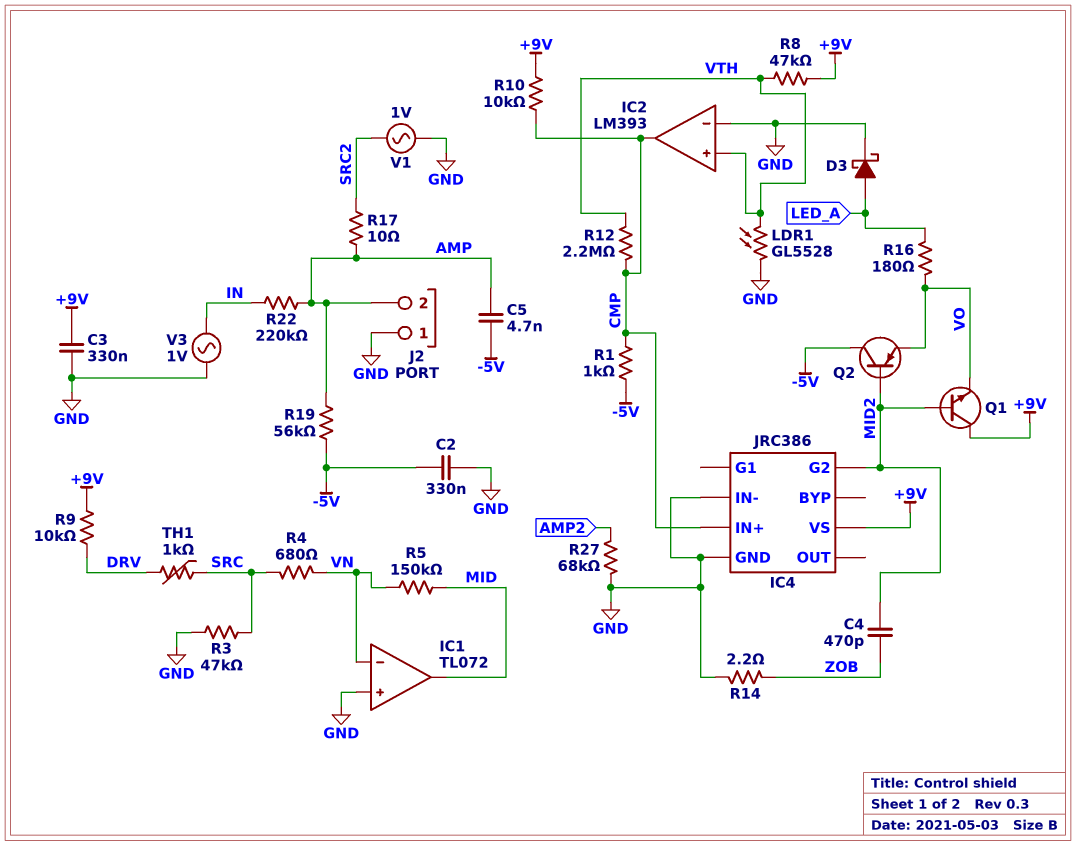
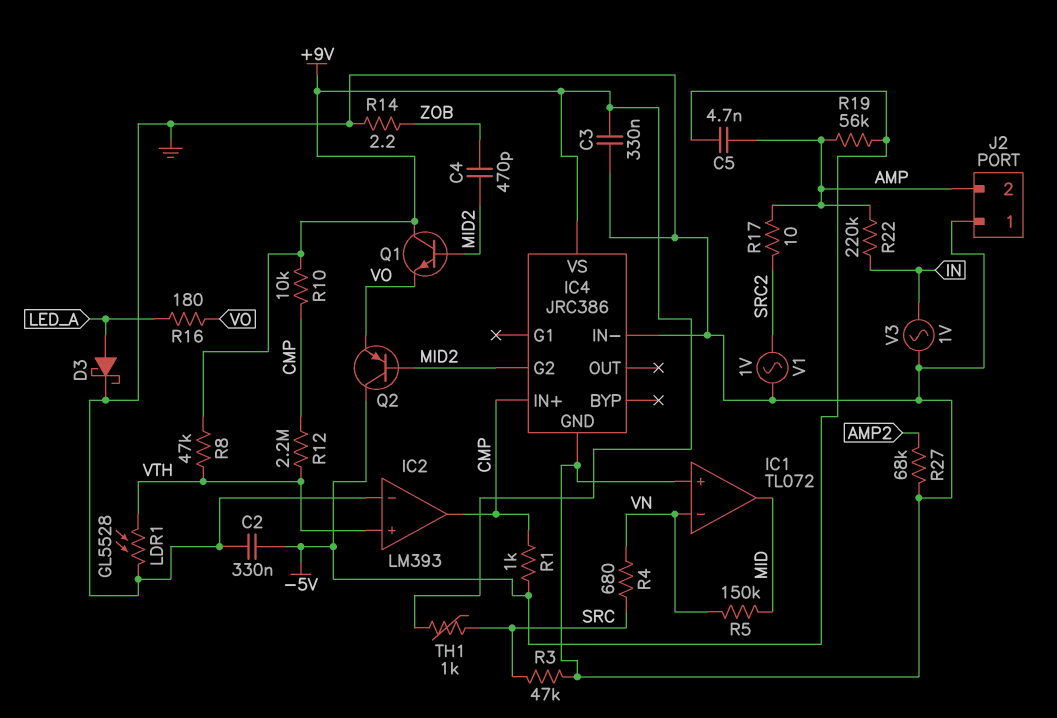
R9: 10k (+9V, DRV) -> none
TH1: 1k (DRV, SRC) -> 1k (+9V, SRC)

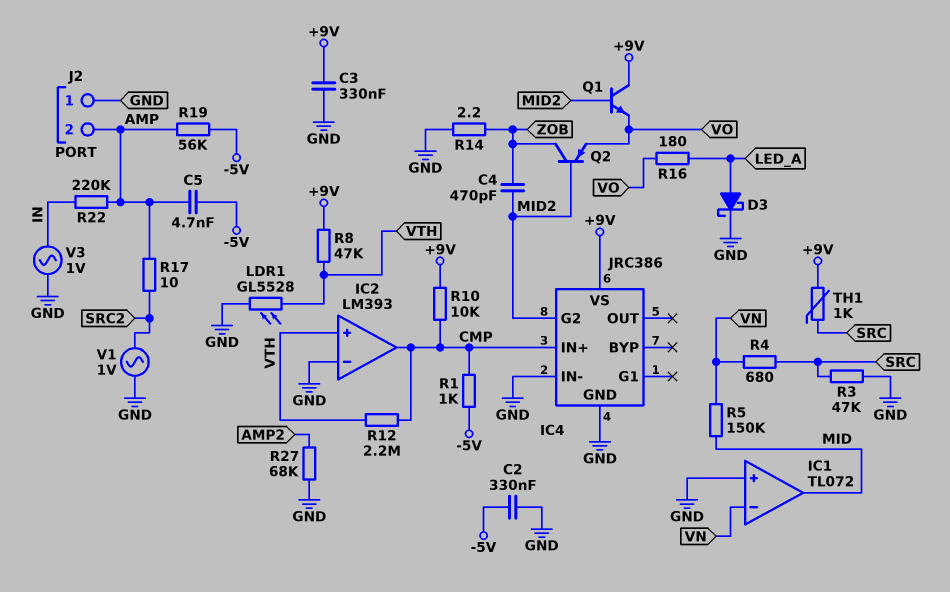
Q2: PNP (B MID2, C -5V, E VO) -> PNP (B MID2, C ZOB, E VO)

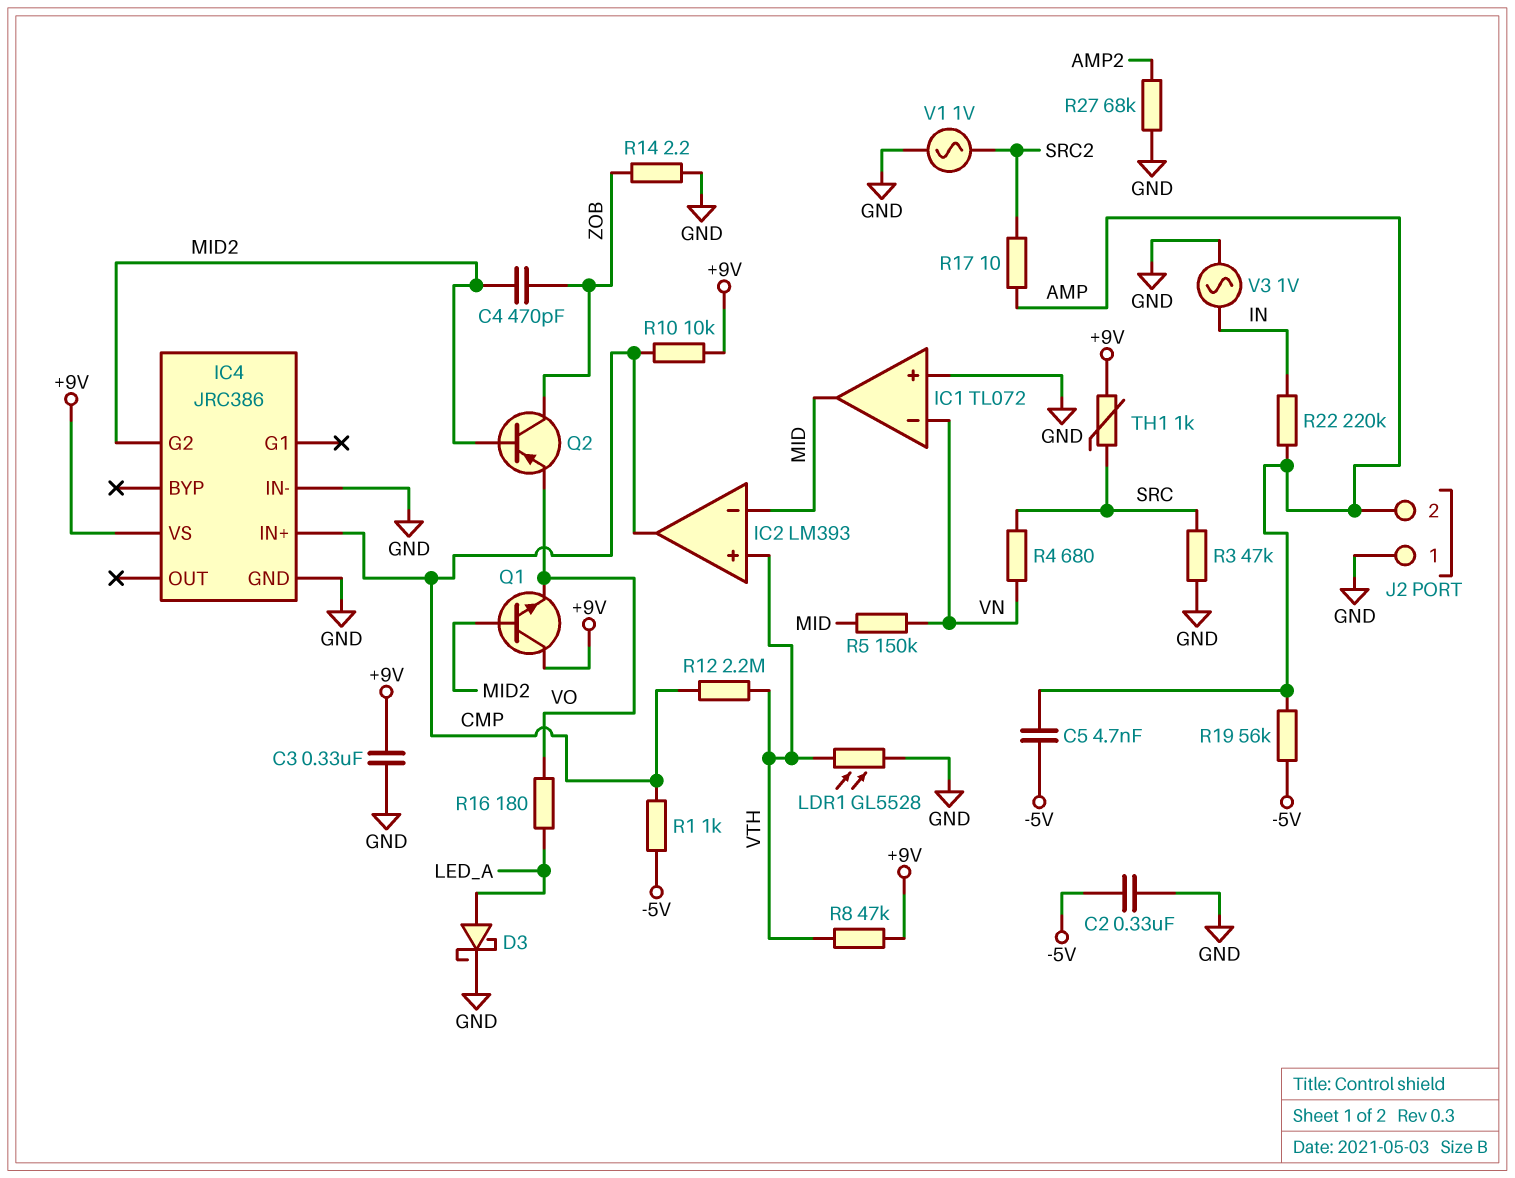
IC2 pin in-: GND -> MID

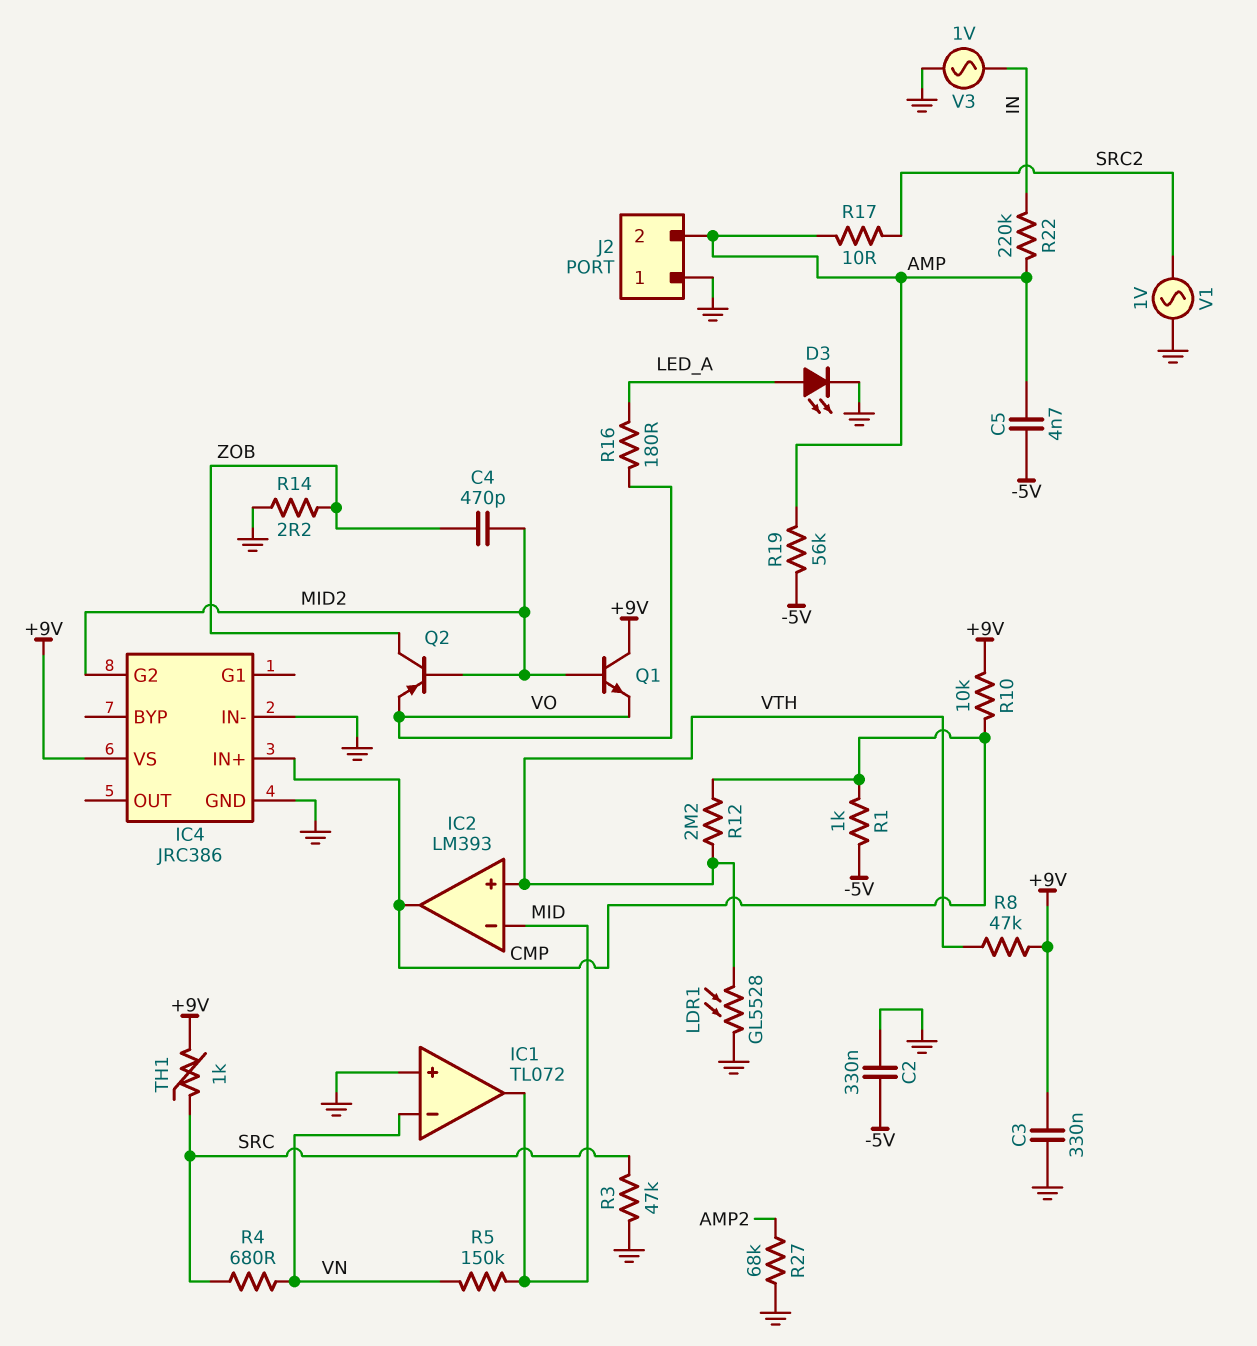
D3: schottky (A LED_A, K GND) -> LED (A LED_A, K GND)

